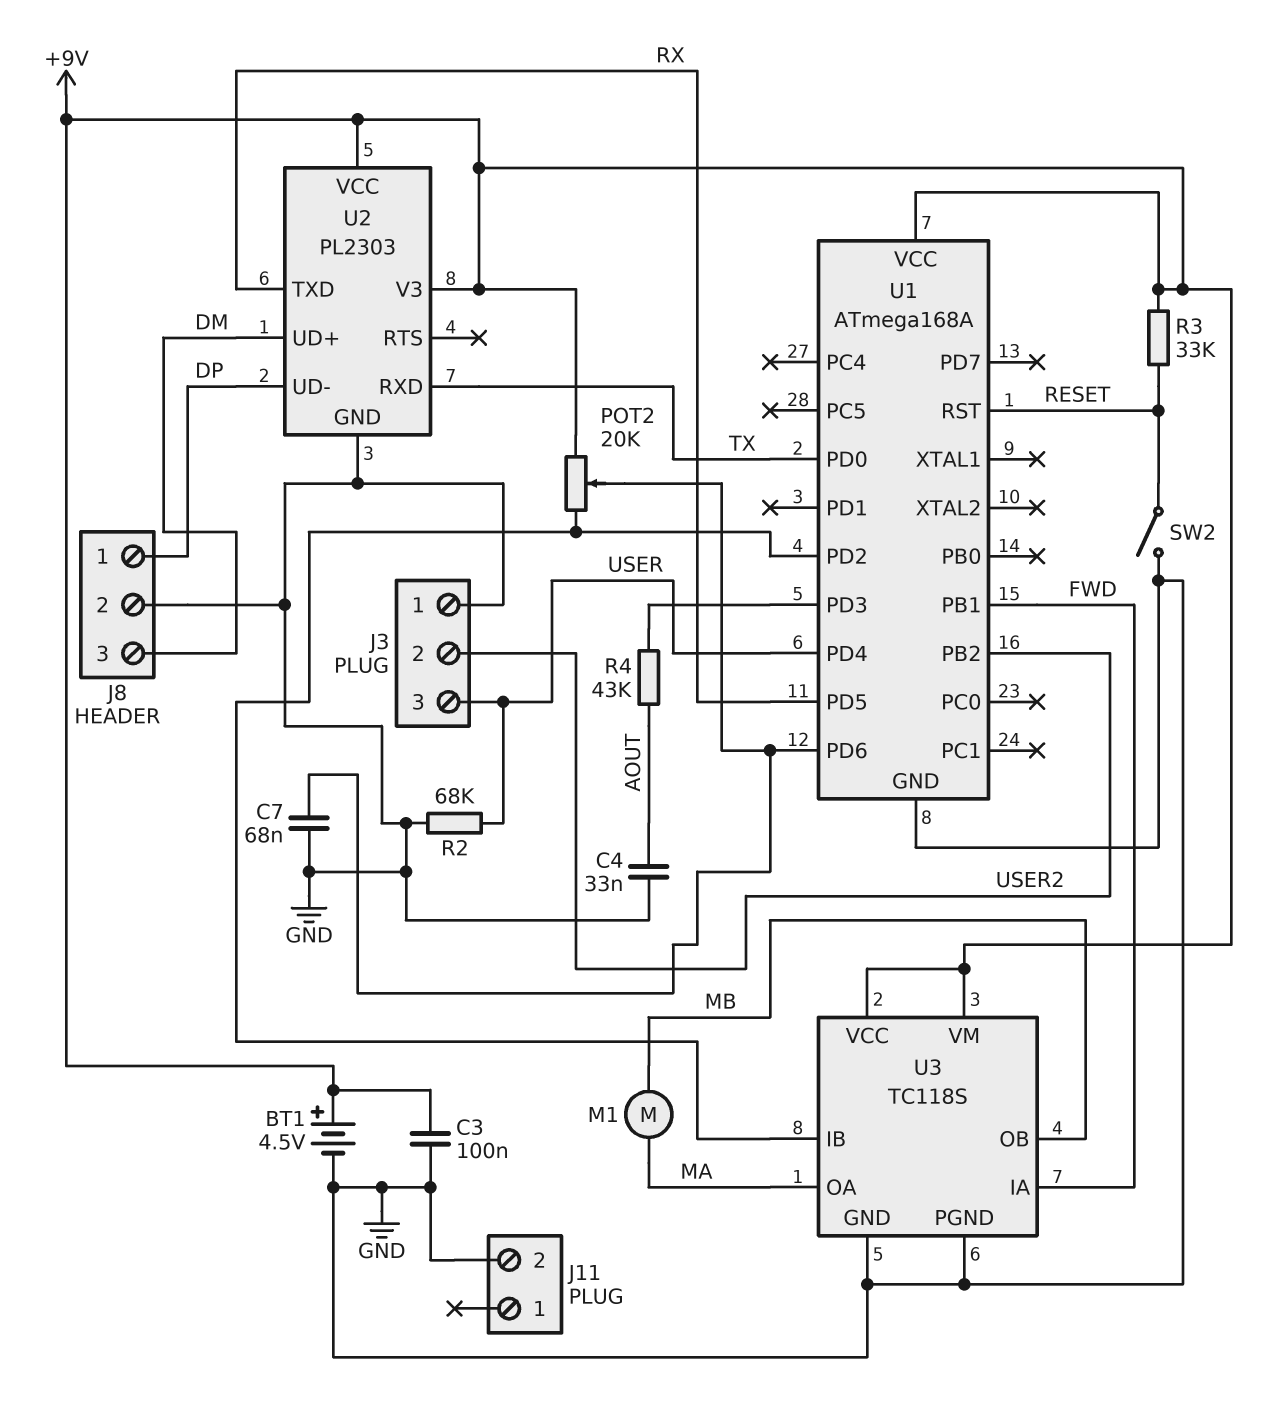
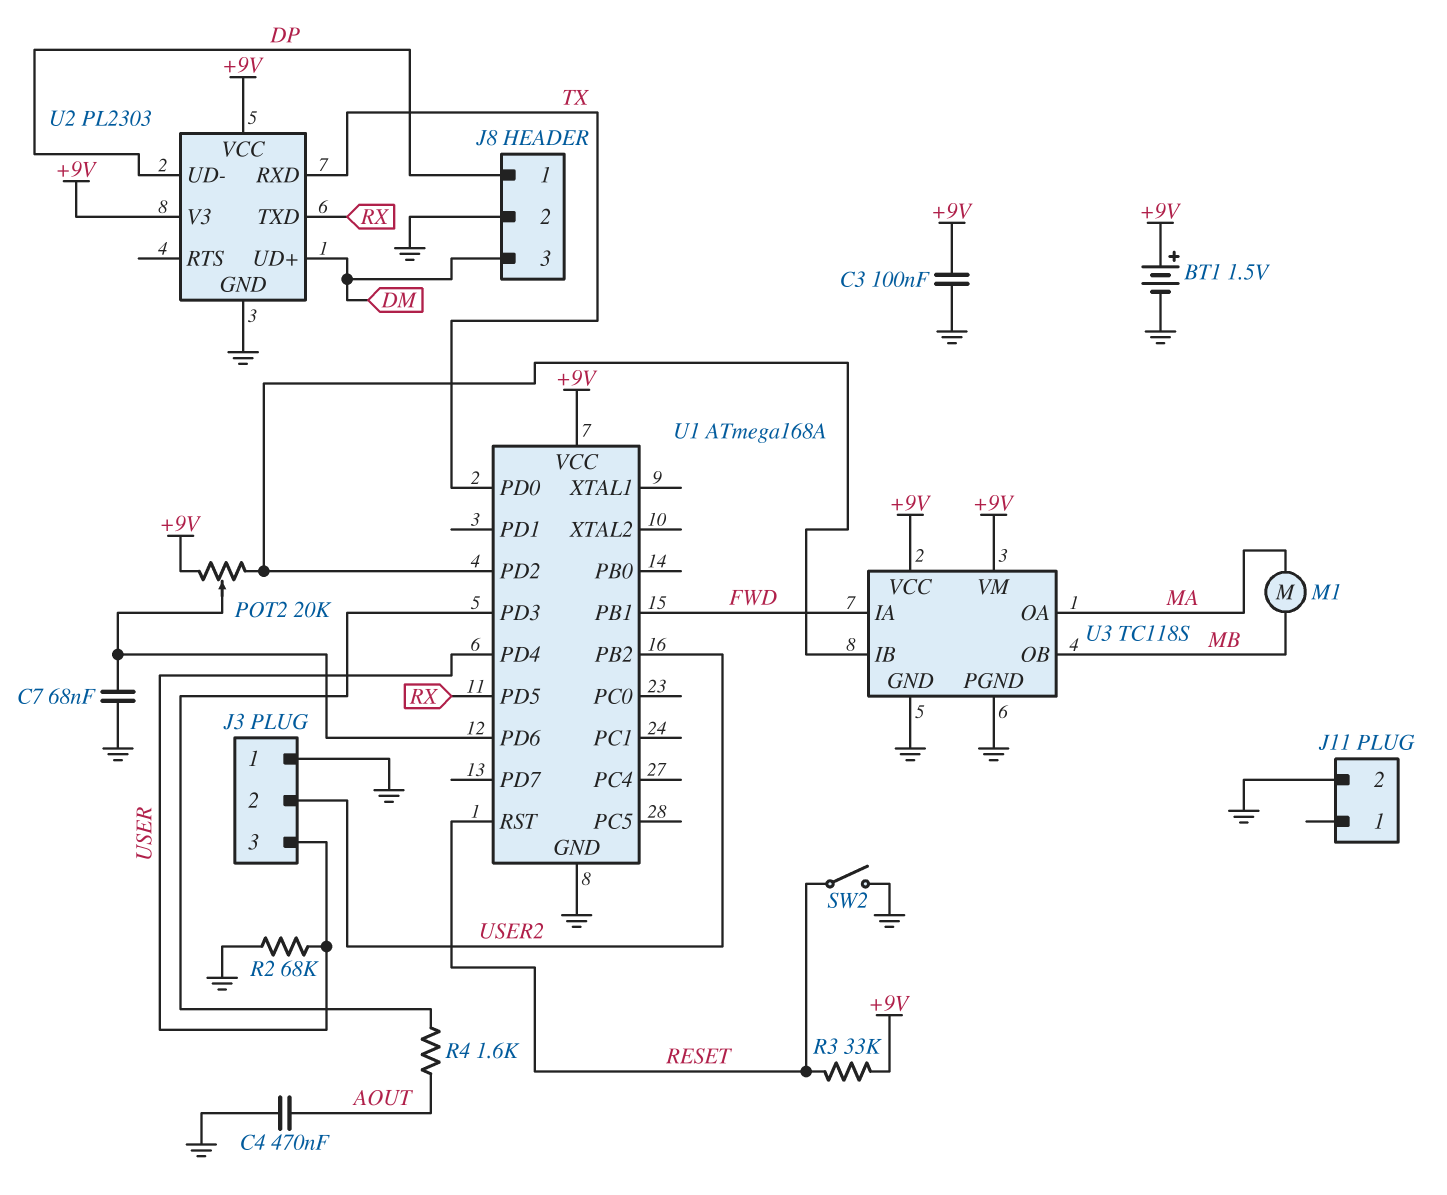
BT1: 4.5V (plus +9V, minus GND) -> 1.5V (plus +9V, minus GND)
C4: 33nF (AOUT, GND) -> 470nF (AOUT, GND)
R4: 43k (AOUT, U1/PD3) -> 1.6k (AOUT, U1/PD3)

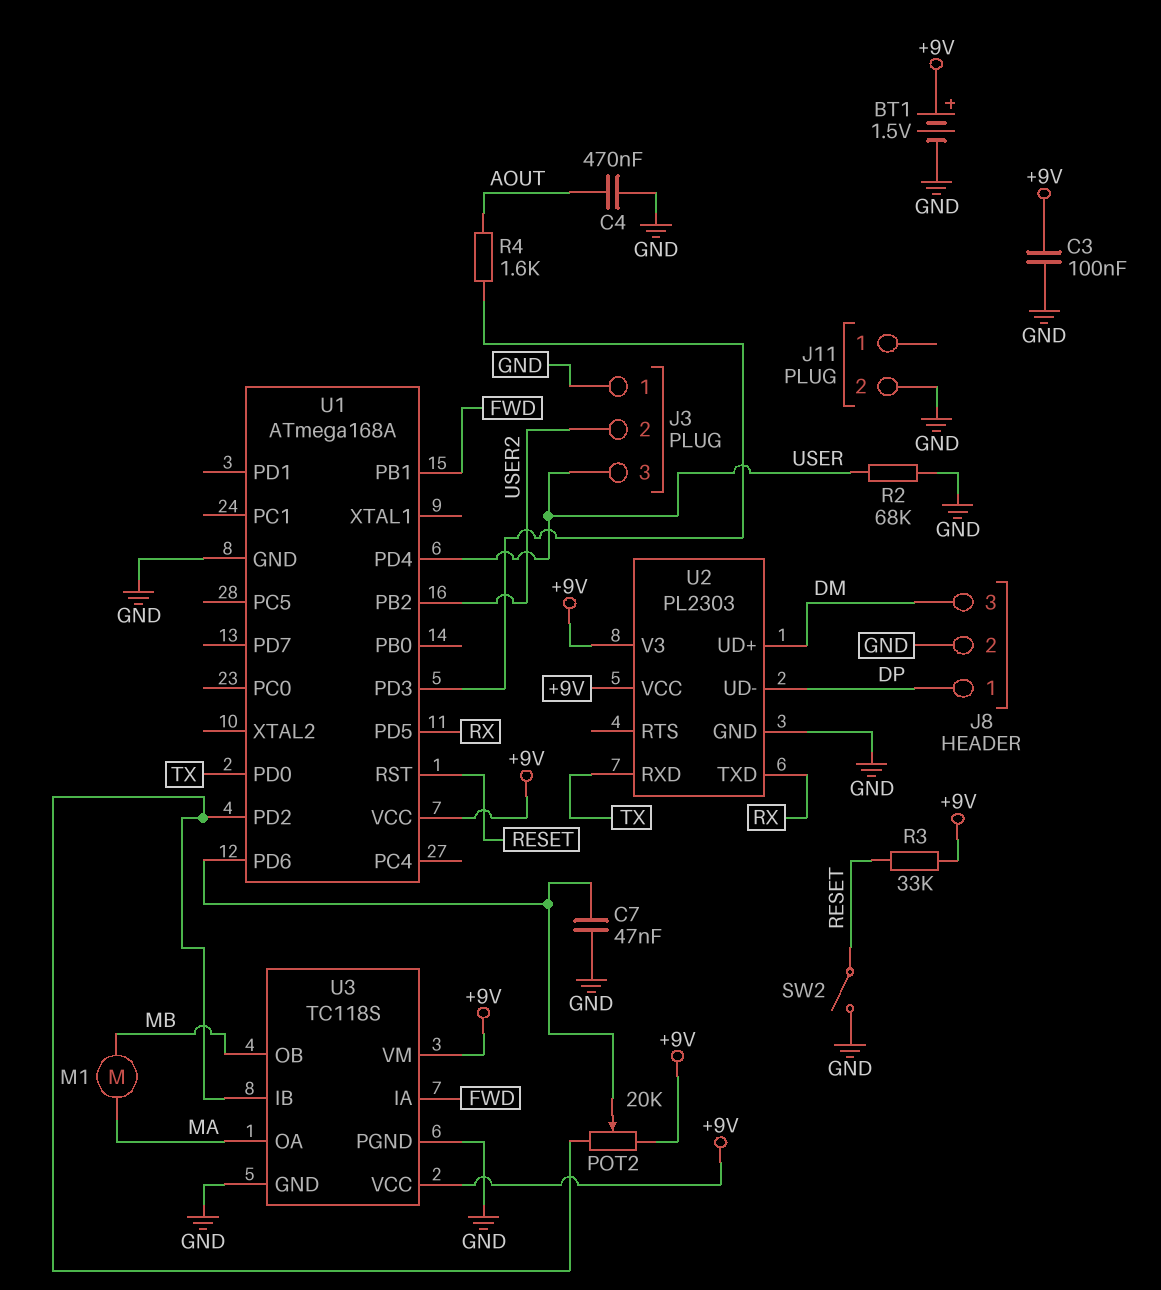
C7: 68nF (GND, U1/PD6) -> 47nF (GND, U1/PD6)

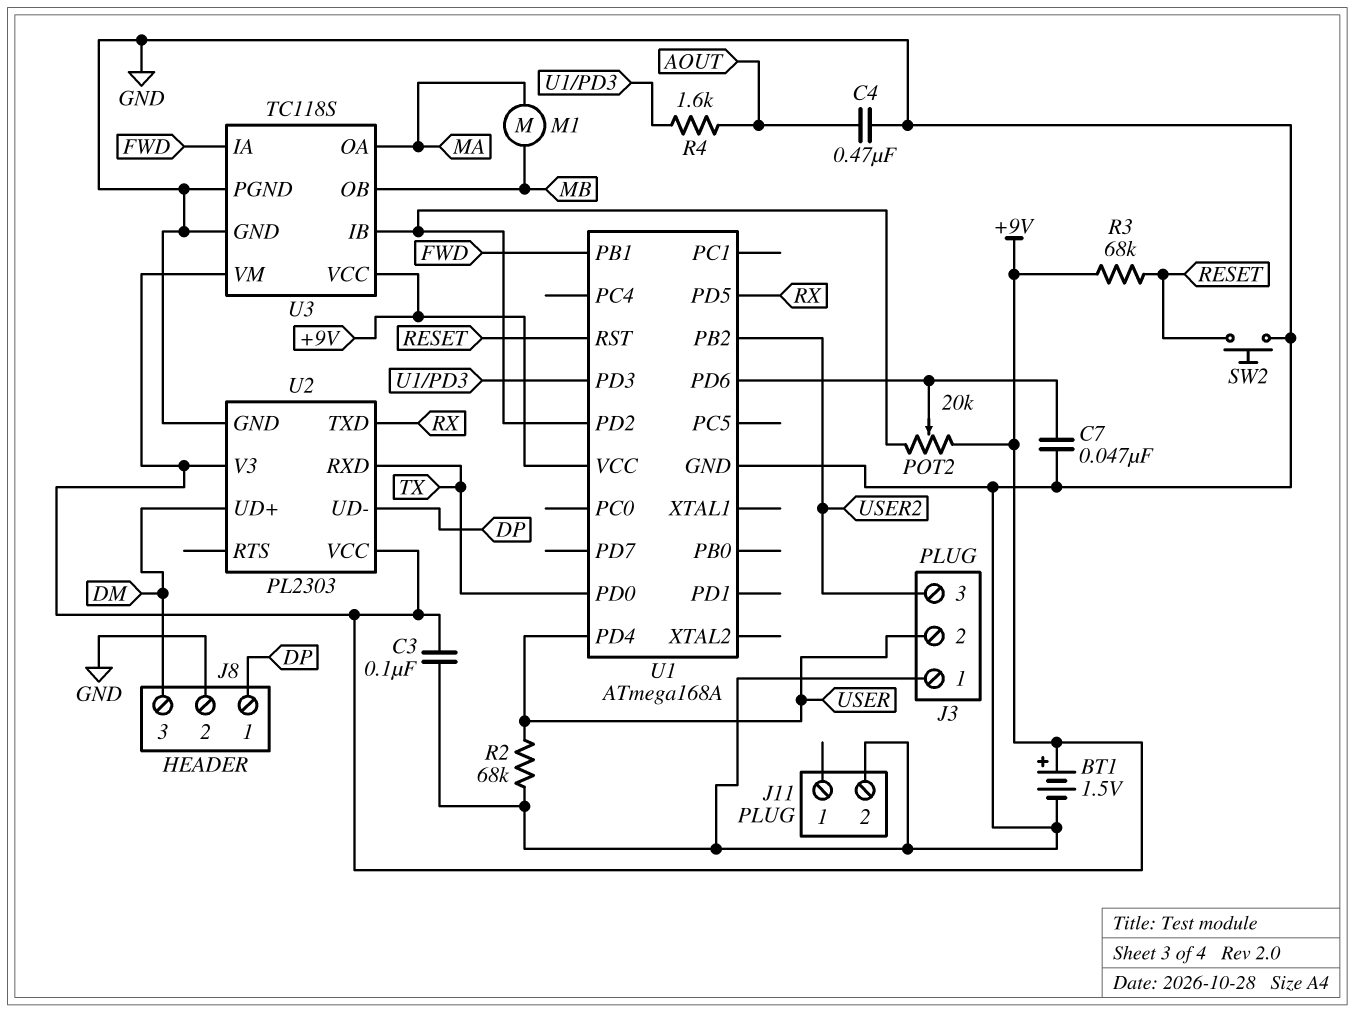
J3 pin 2: USER2 -> USER
J3 pin 3: USER -> USER2
R3: 33k (+9V, RESET) -> 68k (+9V, RESET)
SW2: switch (GND, RESET) -> button (GND, RESET)

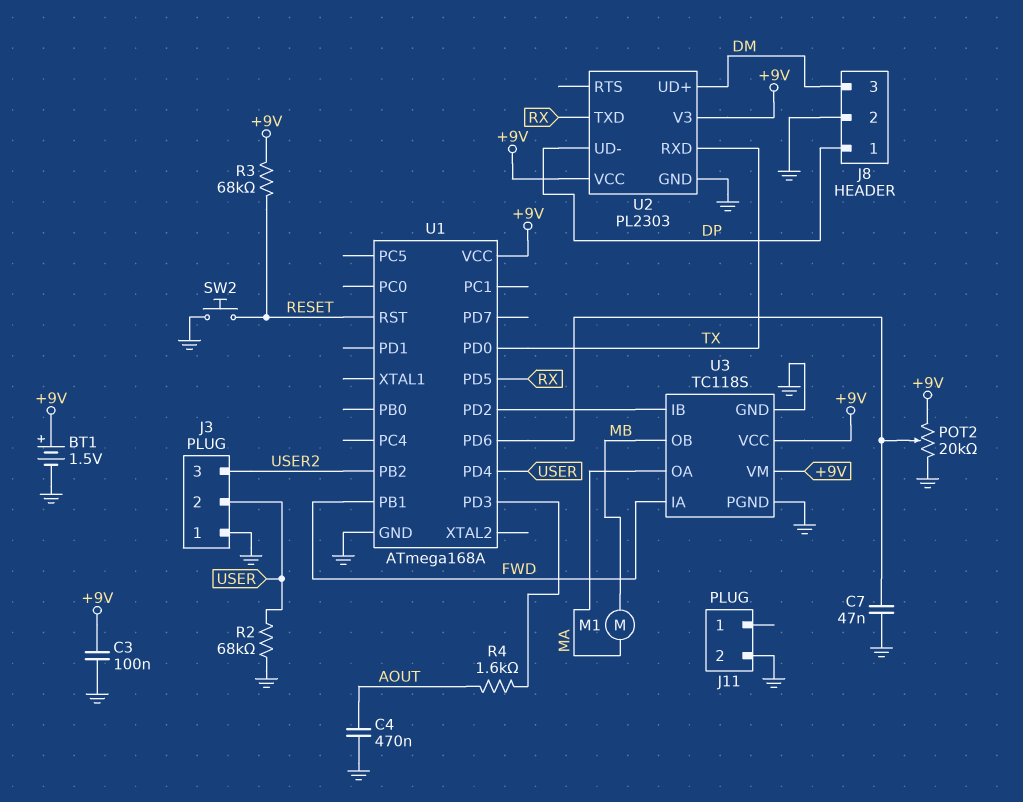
POT2: 20k (+9V, U1/PD2, wiper U1/PD6) -> 20k (+9V, GND, wiper U1/PD6)

